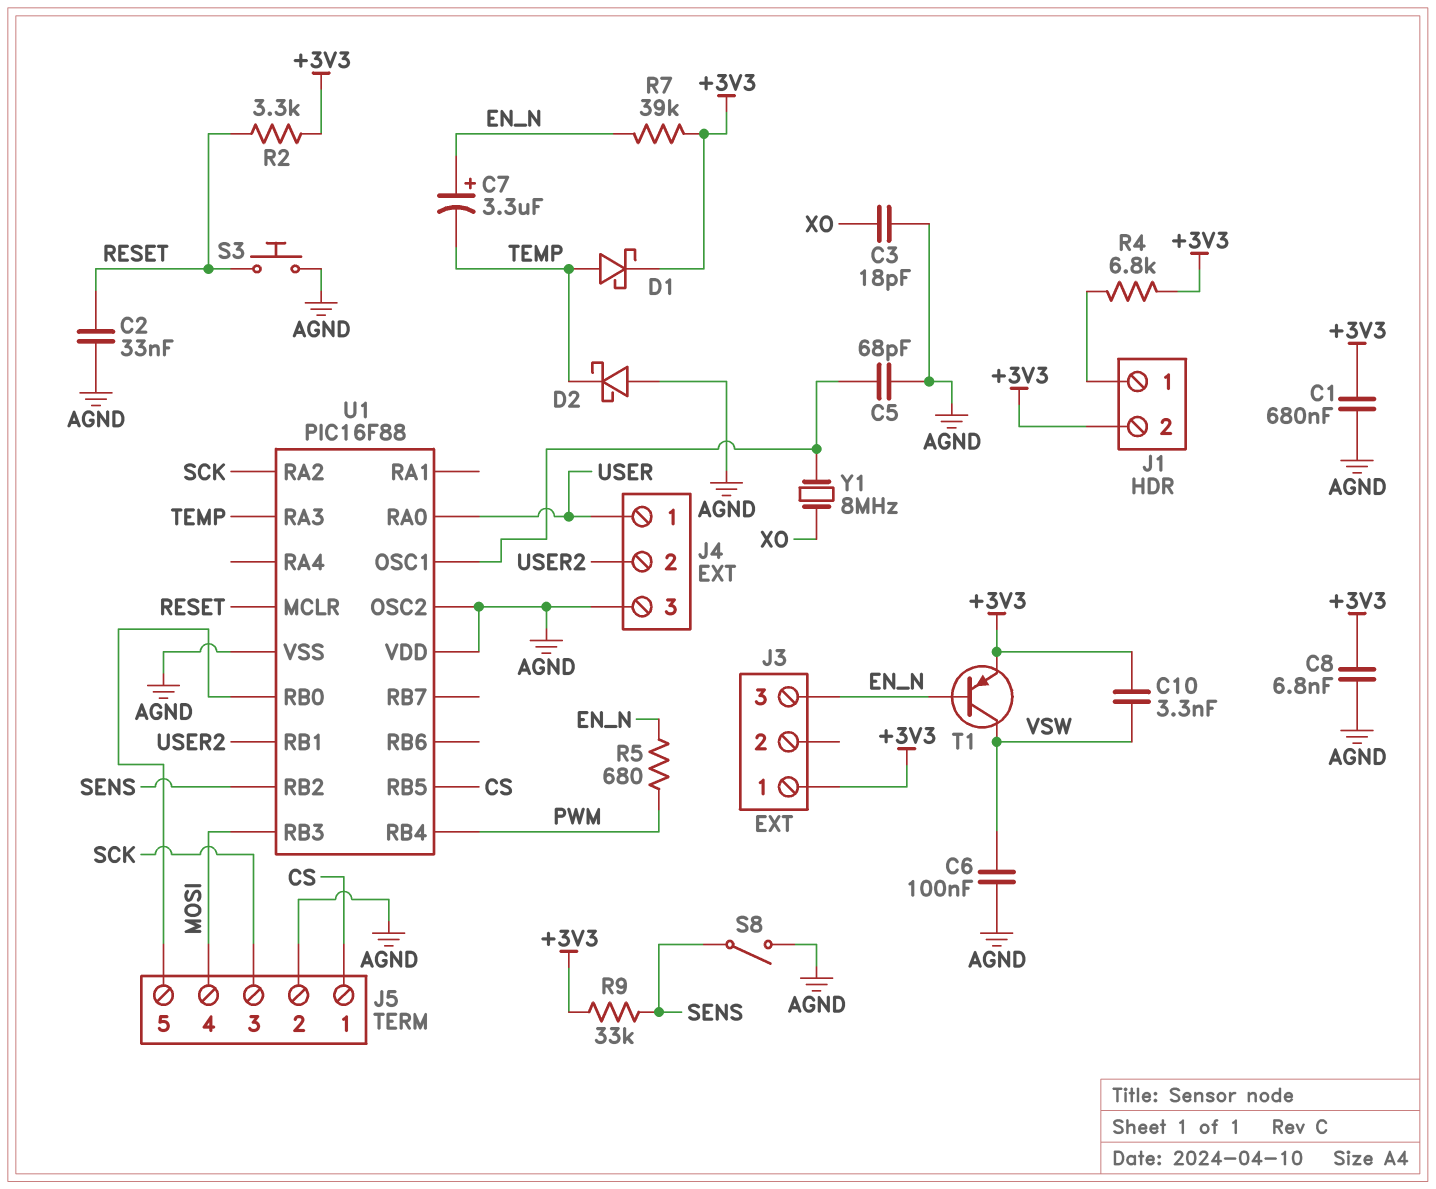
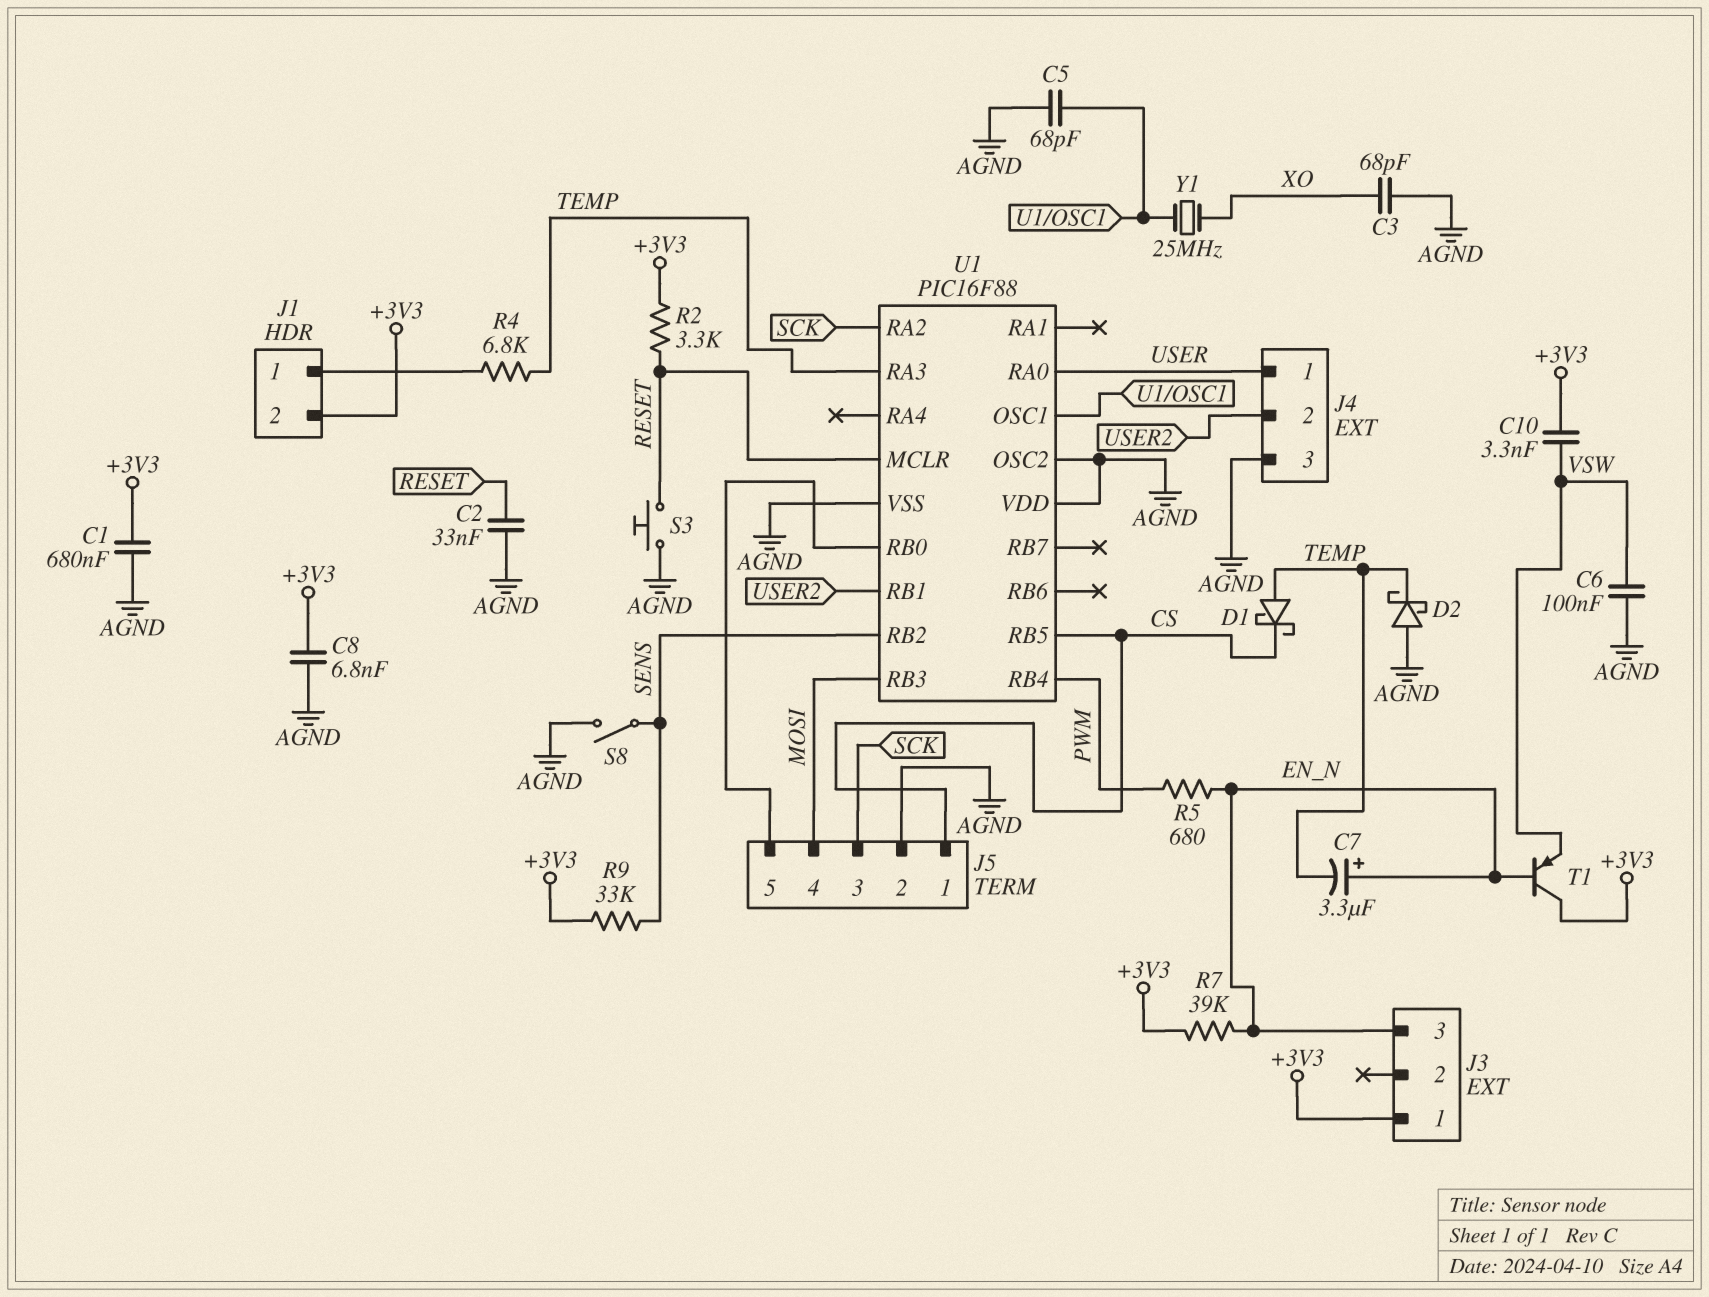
C3: 18pF (AGND, XO) -> 68pF (AGND, XO)
D1: schottky (A TEMP, K +3V3) -> schottky (A TEMP, K CS)
R4: 6.8k (+3V3, J1/1) -> 6.8k (J1/1, TEMP)
T1: PNP (B EN_N, C VSW, E +3V3) -> PNP (B EN_N, C +3V3, E VSW)
Y1: 8MHz (U1/OSC1, XO) -> 25MHz (U1/OSC1, XO)

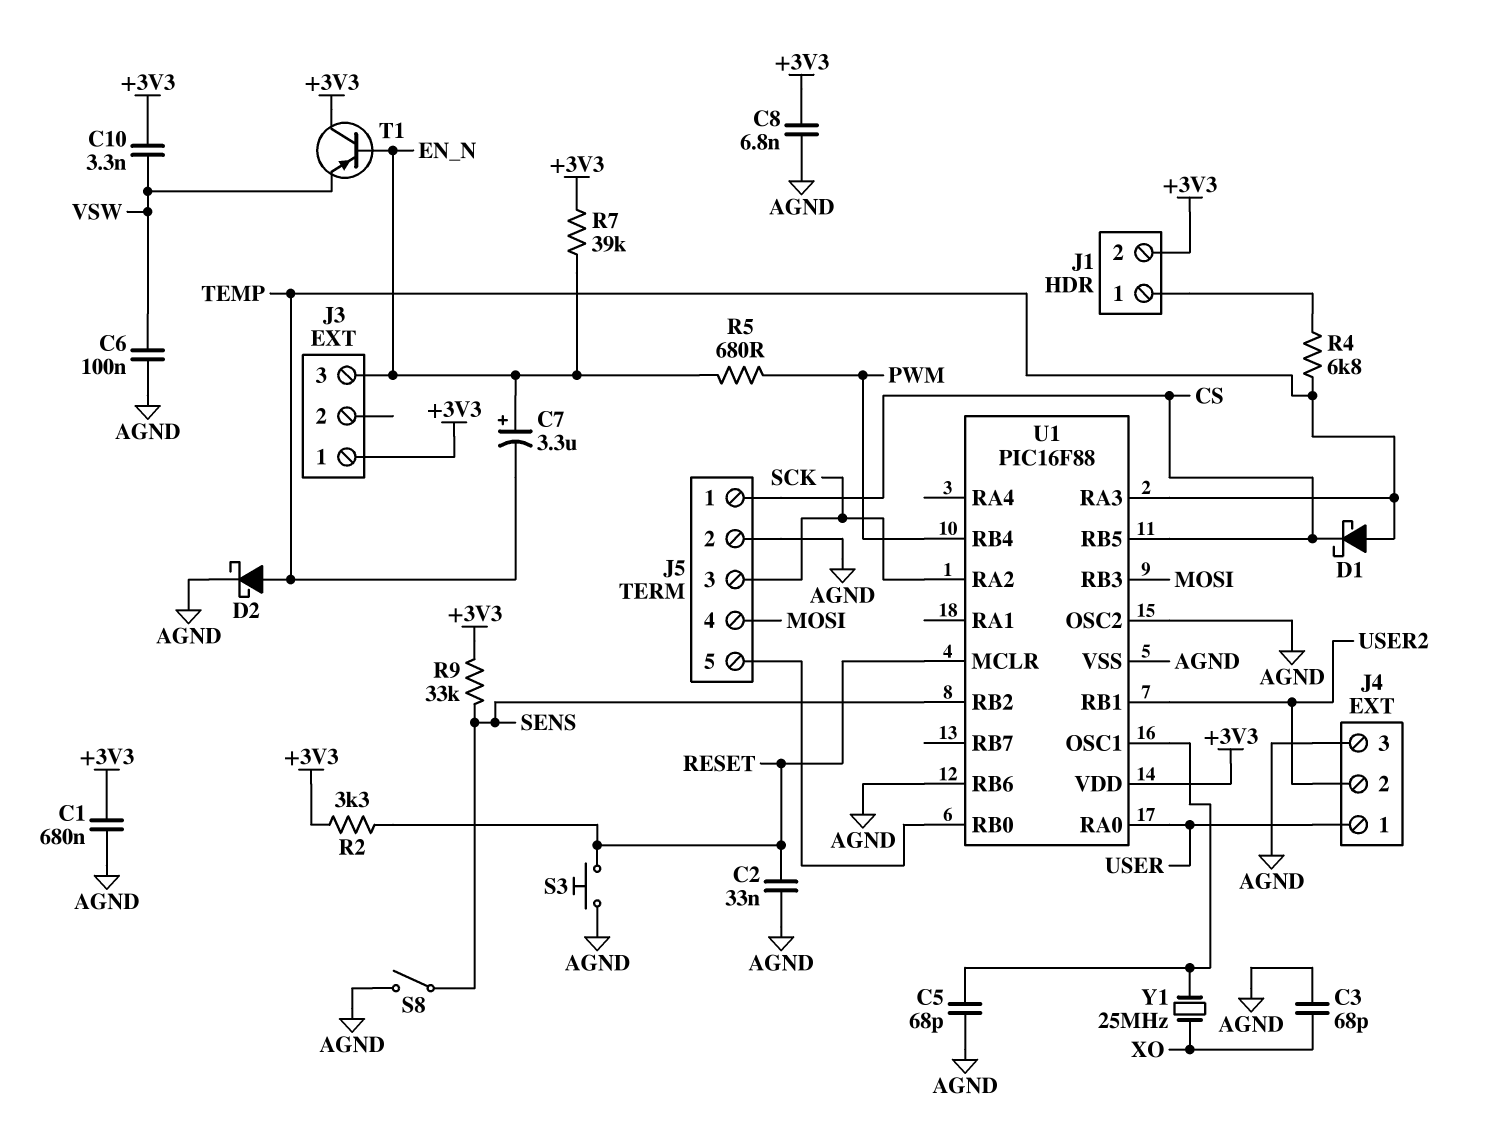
D2: schottky (A AGND, K TEMP) -> schottky (A TEMP, K AGND)
U1 pin RB6: none -> AGND
U1 pin VDD: AGND -> +3V3

